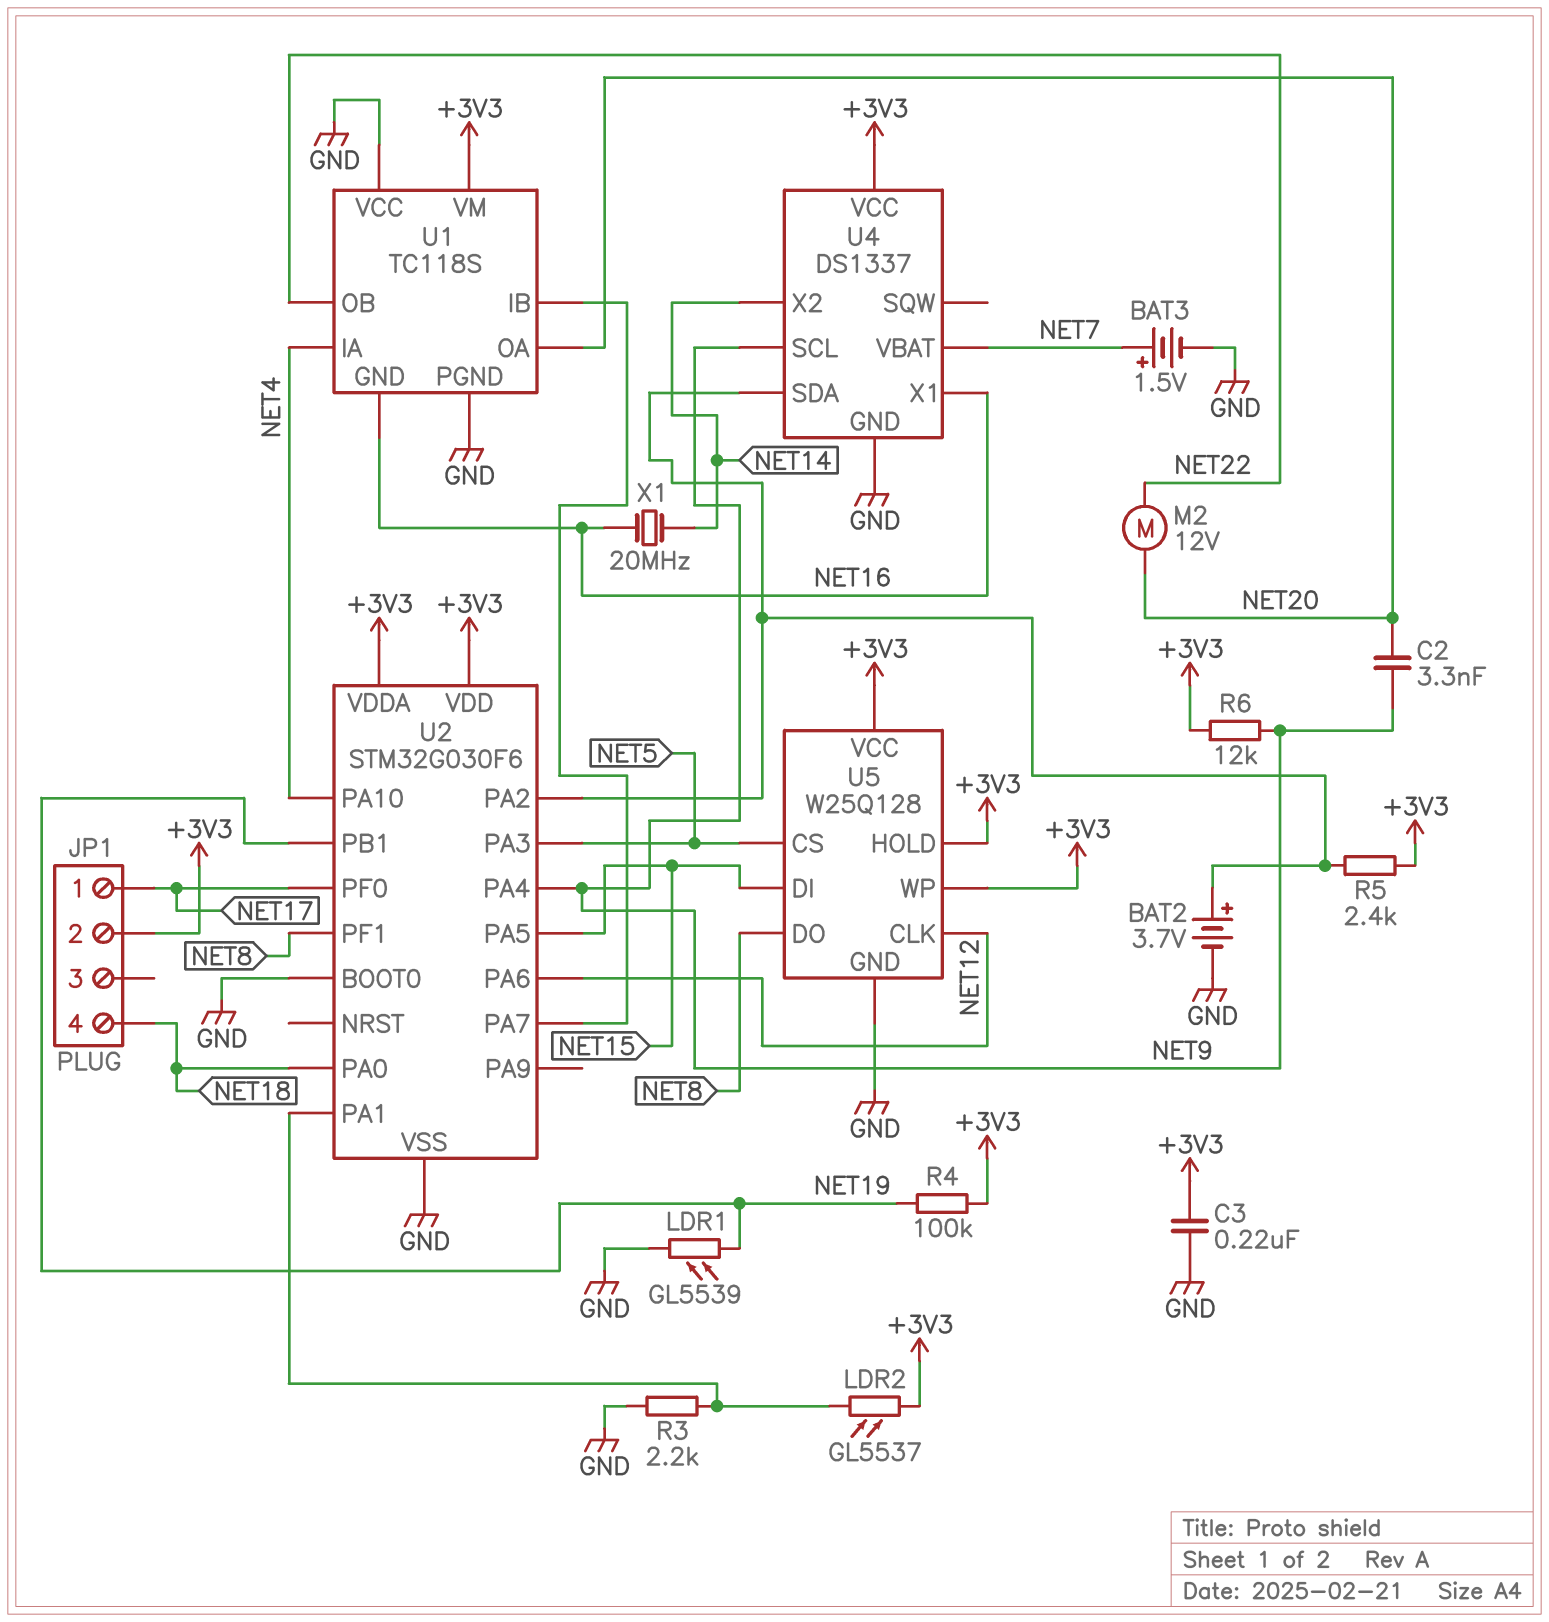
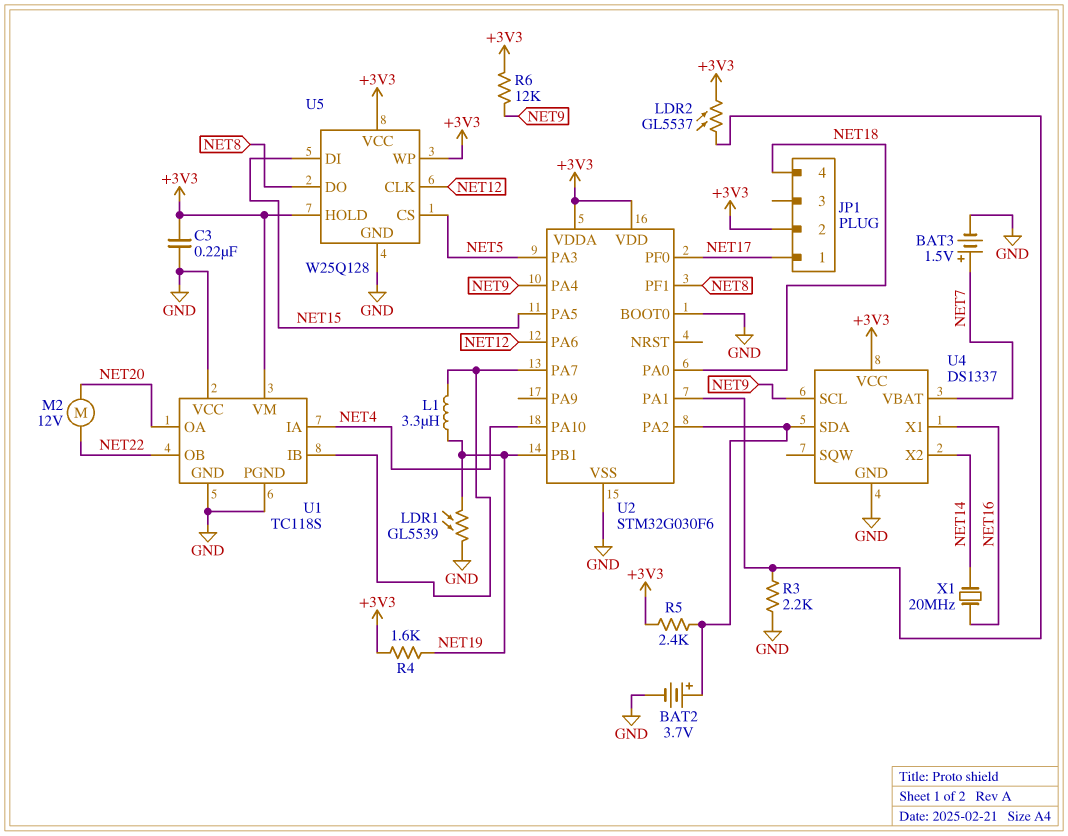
C2: 3.3nF (NET9, NET20) -> none
L1: none -> 3.3uH (NET19, U1/IB)
R4: 100k (+3V3, NET19) -> 1.6k (+3V3, NET19)
U1 pin GND: NET16 -> GND

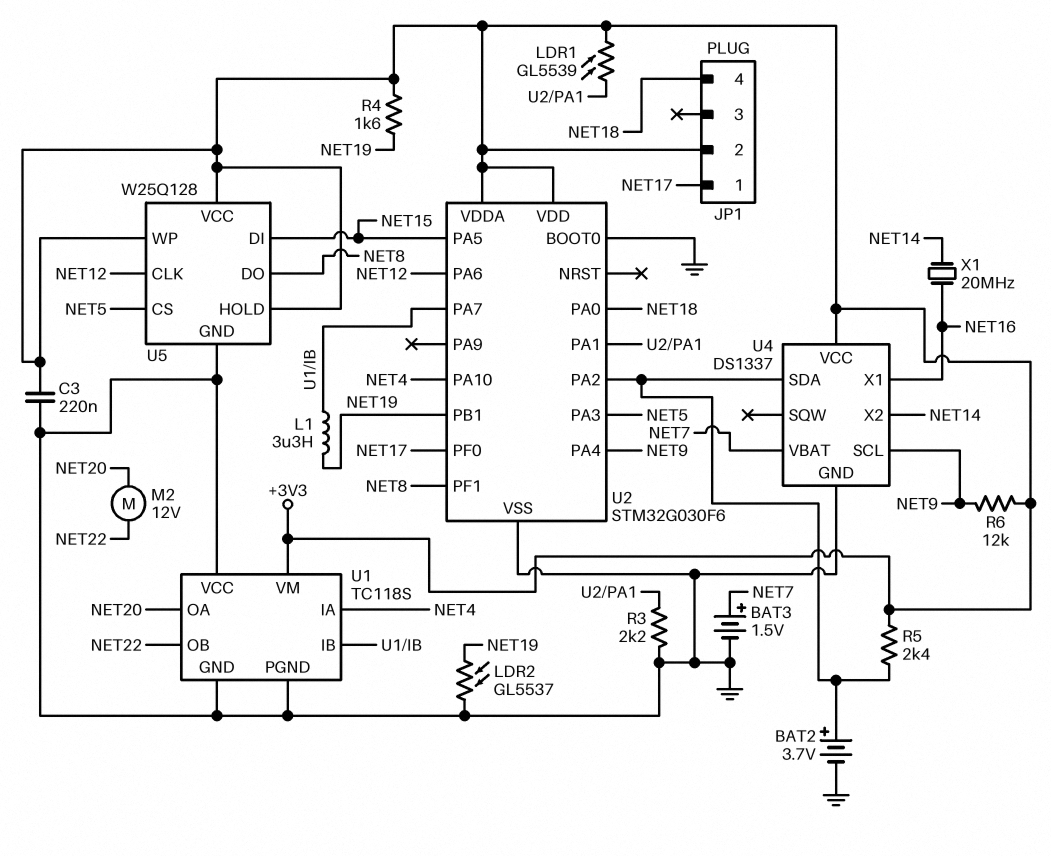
LDR1: GL5539 (GND, NET19) -> GL5539 (+3V3, U2/PA1)
LDR2: GL5537 (+3V3, U2/PA1) -> GL5537 (GND, NET19)

